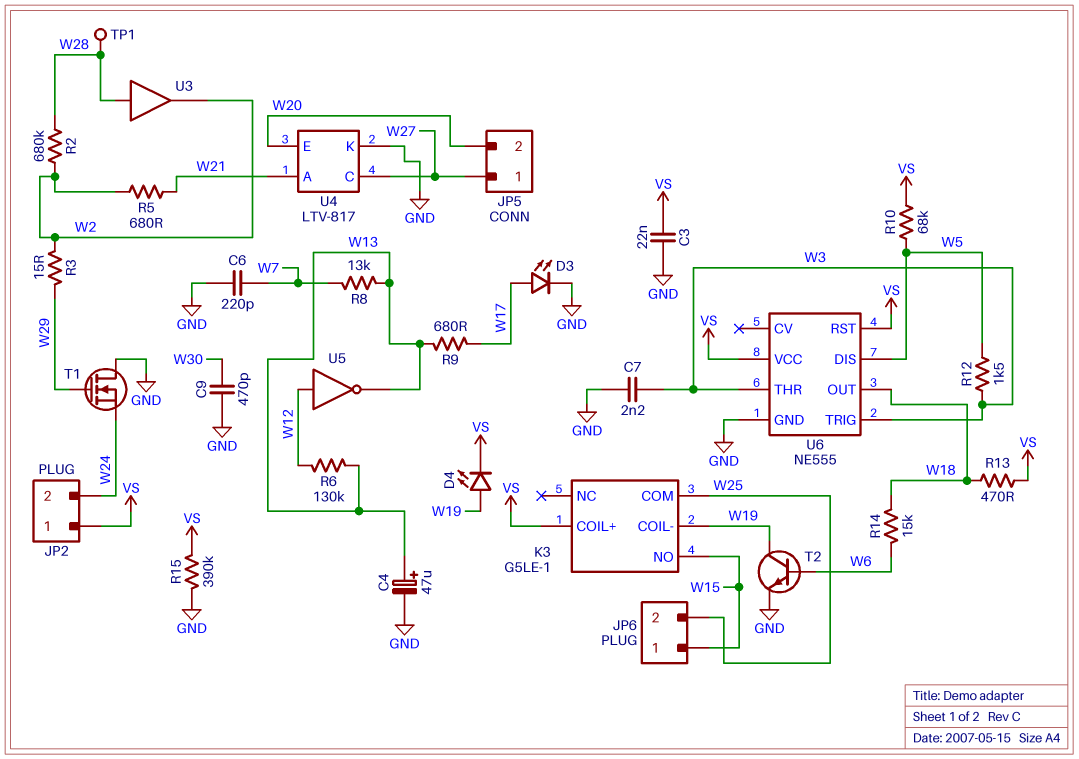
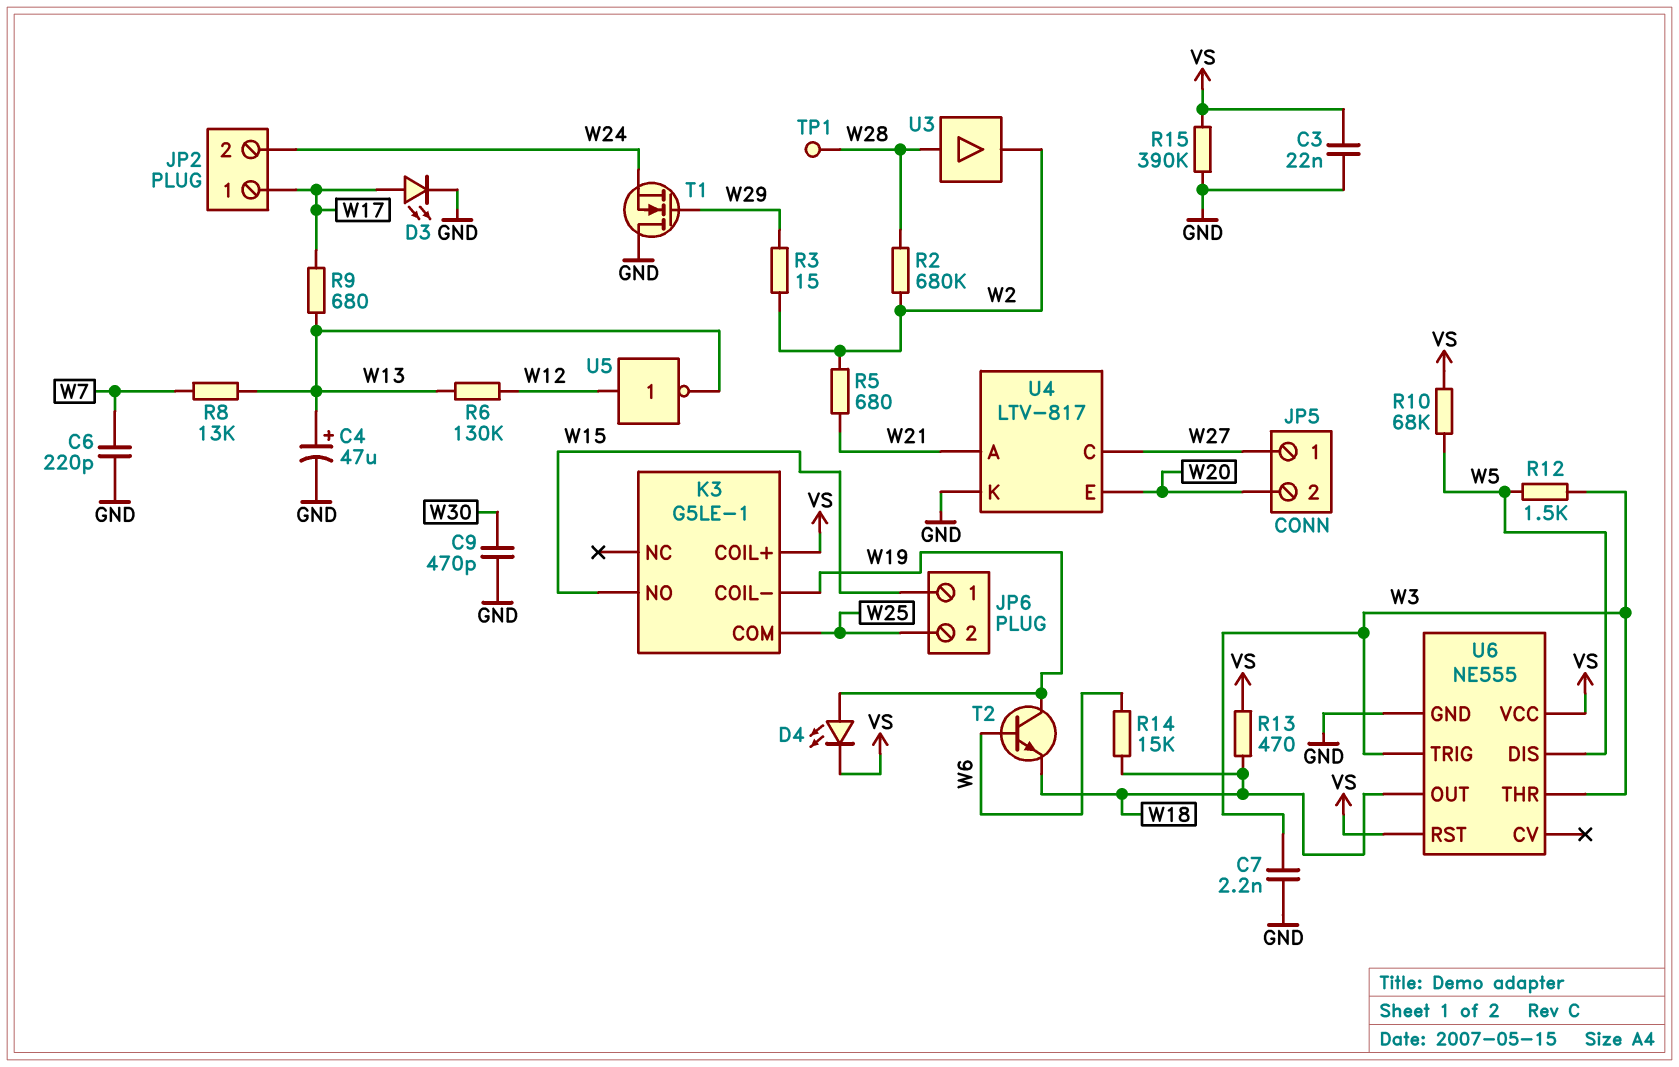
JP2 pin 1: VS -> W17
T2: NPN (B W6, C W19, E GND) -> NPN (B W6, C W19, E W18)

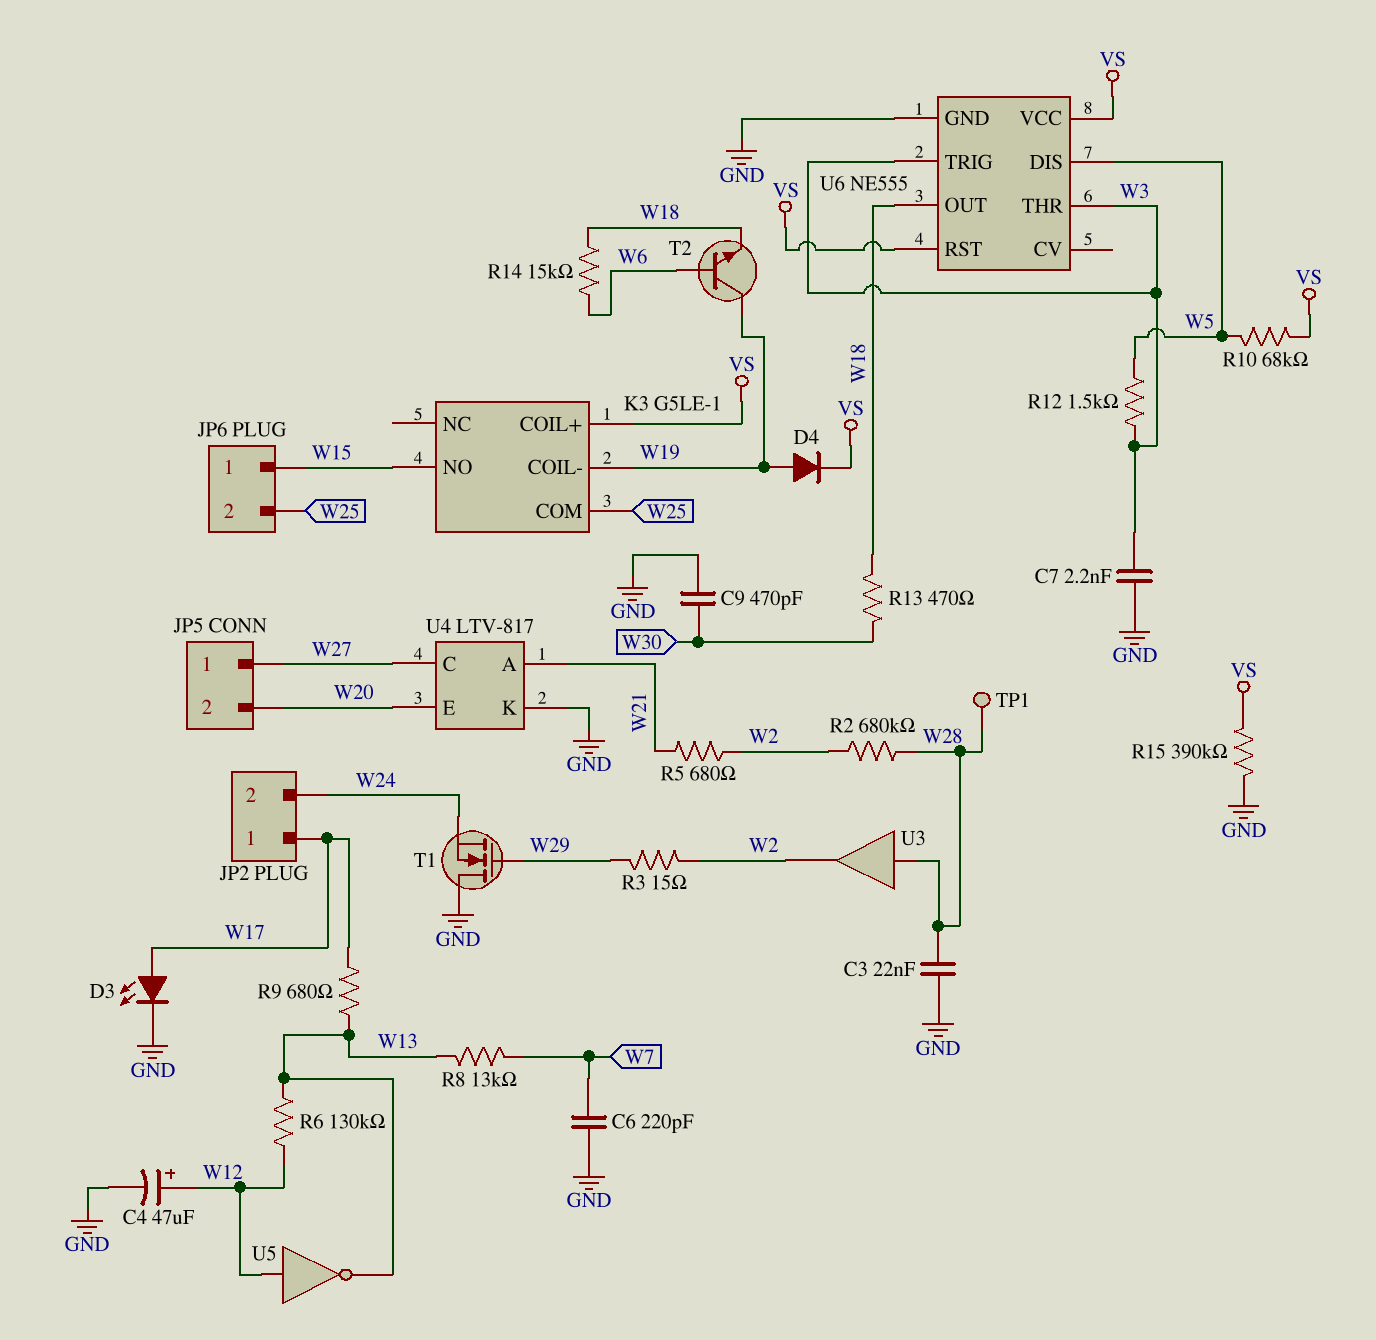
C3: 22nF (GND, VS) -> 22nF (GND, W28)
C4: 47uF (plus W13, minus GND) -> 47uF (plus W12, minus GND)
D4: LED (A W19, K VS) -> diode (A W19, K VS)
R13: 470 (VS, W18) -> 470 (W18, W30)

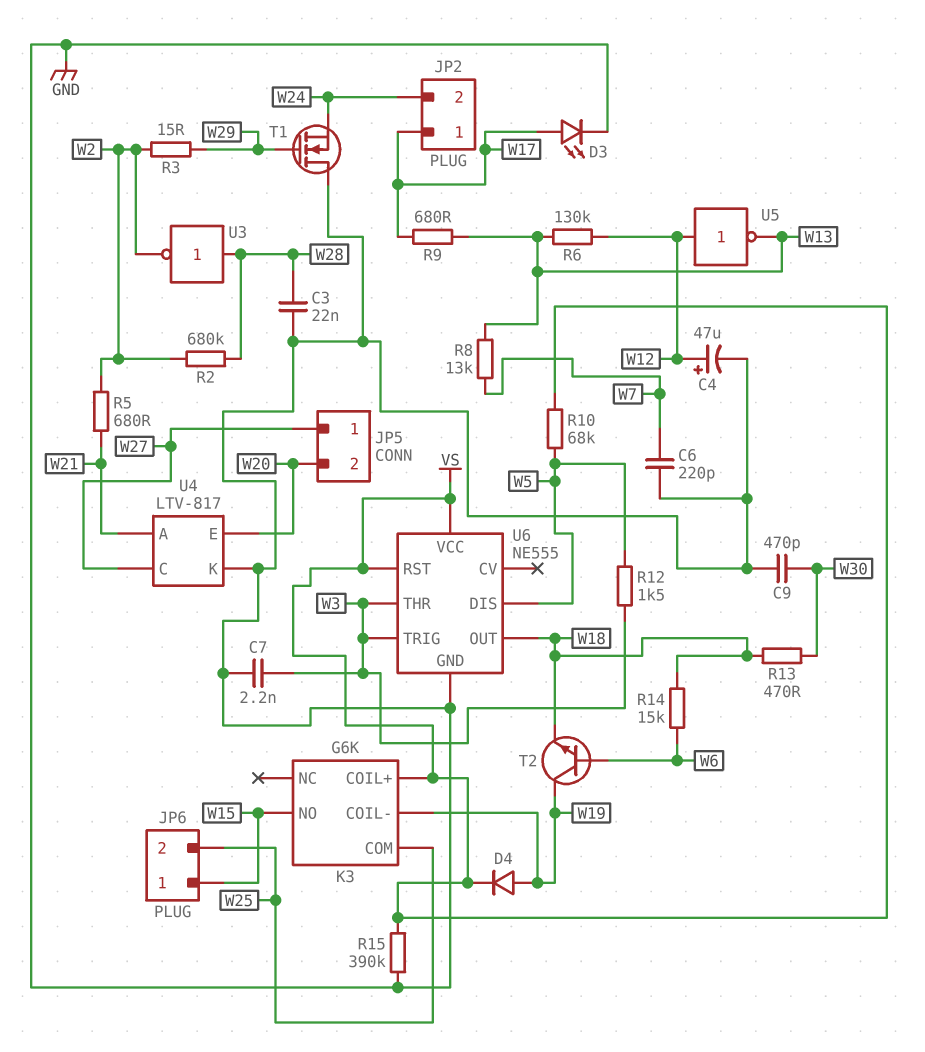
K3: G5LE-1 -> G6K
TP1: test point (W28) -> none
U3: buffer (in W28, out W2) -> NOT (in W28, out W2)

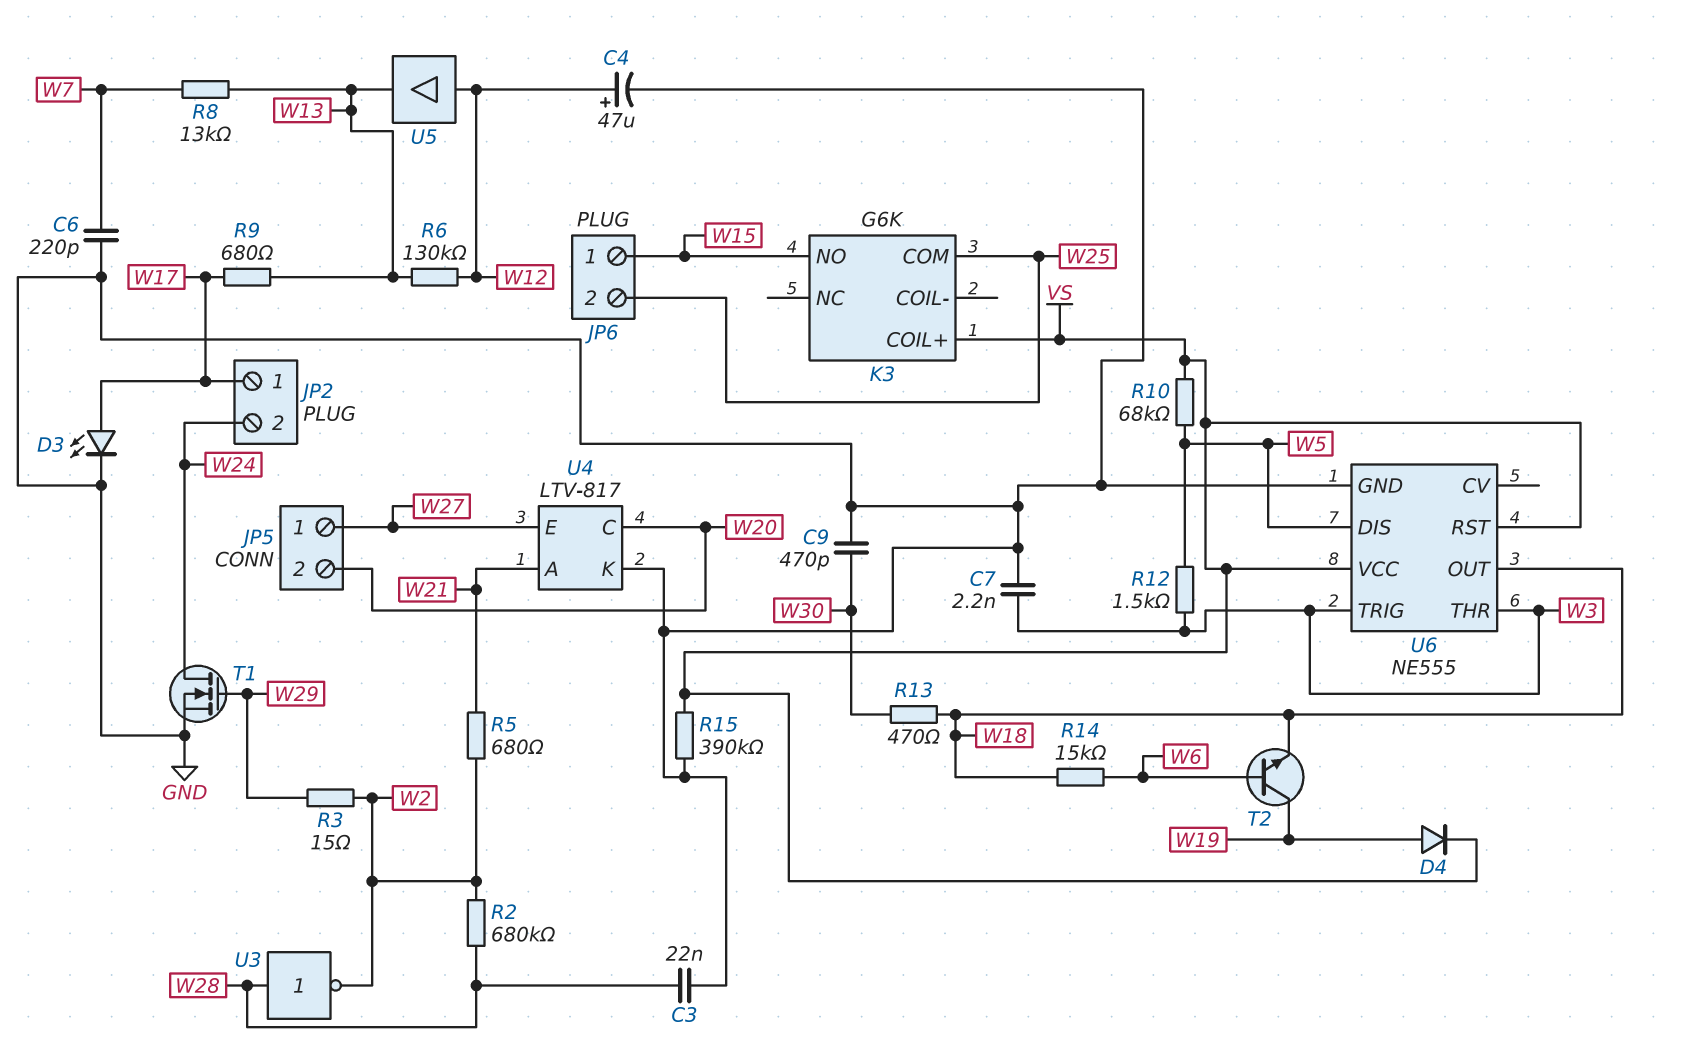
K3 pin COIL-: W19 -> none
T1: NMOS (G W29, D GND, S W24) -> NMOS (G W29, D W24, S GND)
U4 pin C: W27 -> W20
U4 pin E: W20 -> W27
U5: NOT (in W12, out W13) -> buffer (in W12, out W13)

